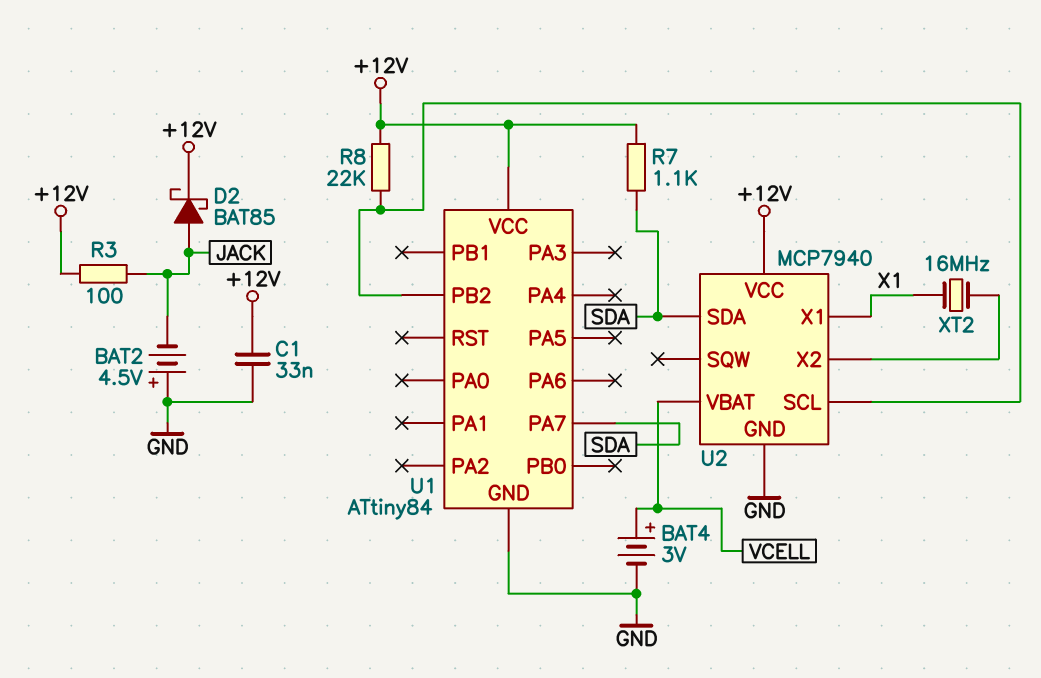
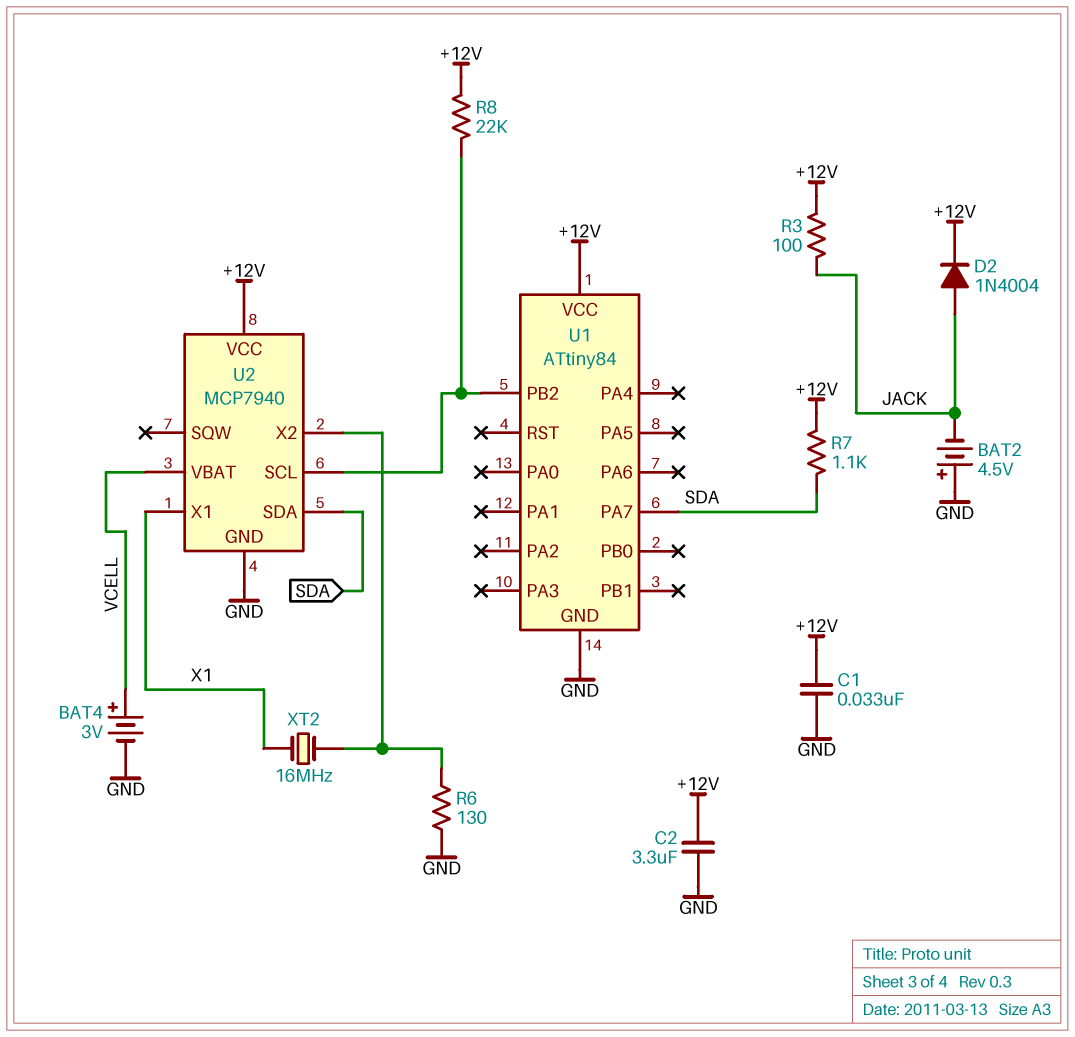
C2: none -> 3.3uF (+12V, GND)
D2: schottky BAT85 (A JACK, K +12V) -> diode 1N4004 (A JACK, K +12V)
R6: none -> 130 (GND, U2/X2)

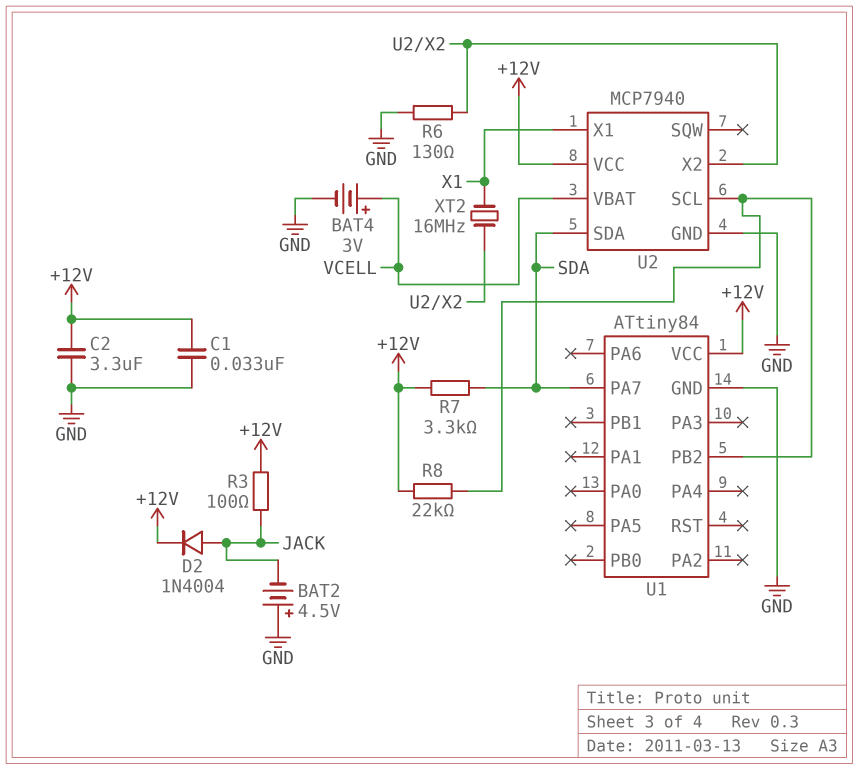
R7: 1.1k (+12V, SDA) -> 3.3k (+12V, SDA)

